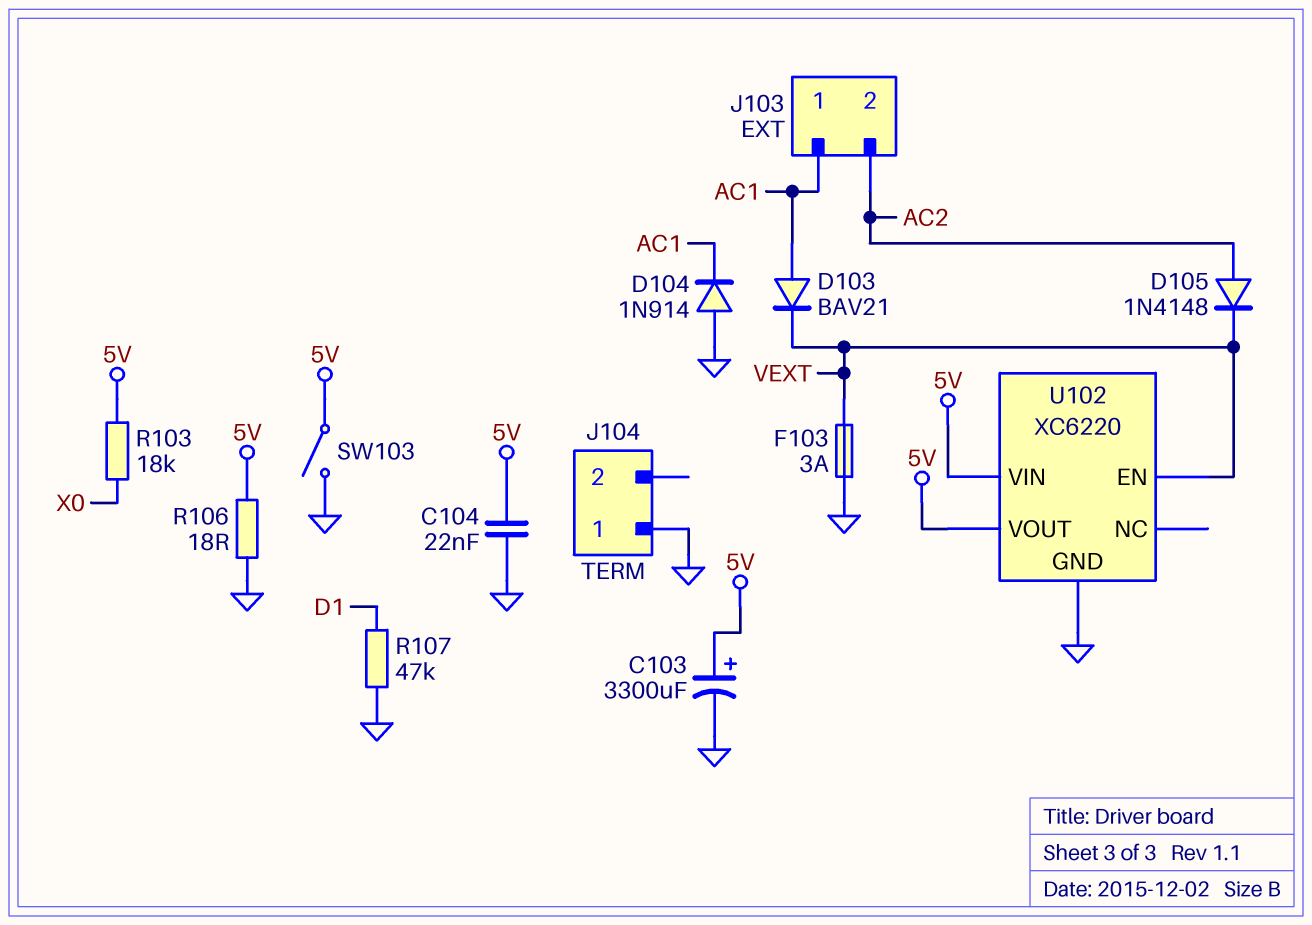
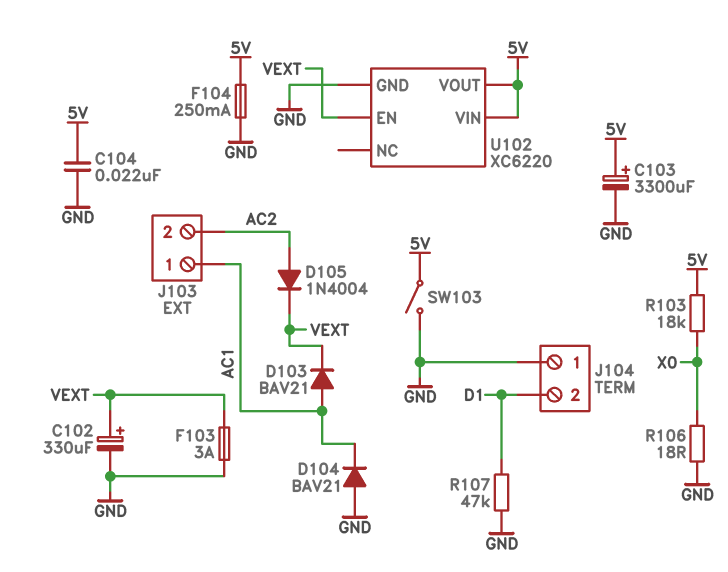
C102: none -> 330uF (plus VEXT, minus GND)
D104: diode 1N914 (A GND, K AC1) -> diode BAV21 (A GND, K AC1)
D105: diode 1N4148 (A AC2, K VEXT) -> diode 1N4004 (A AC2, K VEXT)
F104: none -> 250mA (5V, GND)
J104 pin 2: none -> D1
R106: 18 (5V, GND) -> 18 (GND, X0)

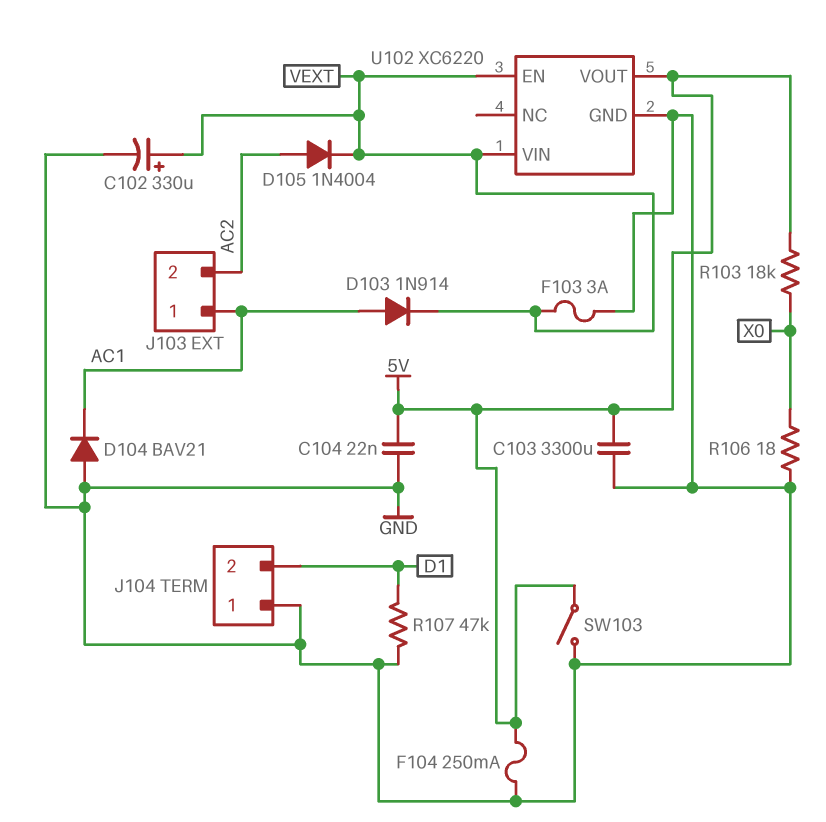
C103: 3300uF (plus 5V, minus GND) -> 3300uF (5V, GND)
D103: diode BAV21 (A AC1, K VEXT) -> diode 1N914 (A AC1, K VEXT)
U102 pin VIN: 5V -> VEXT

